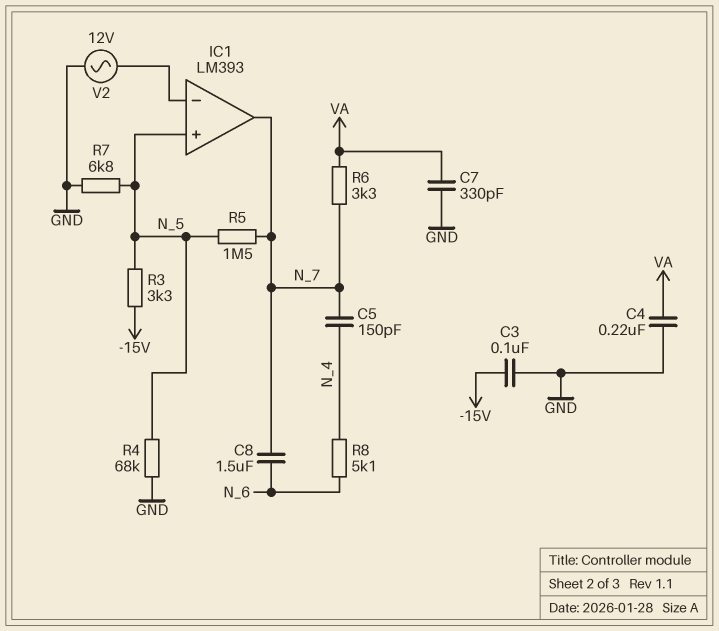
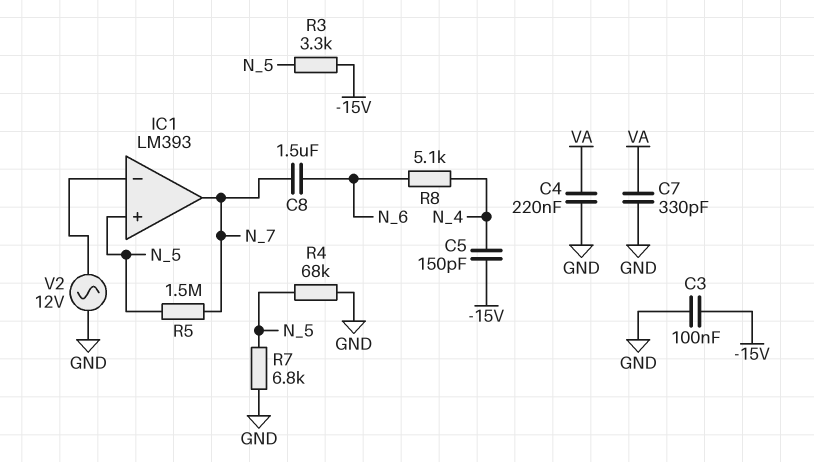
C5: 150pF (N_4, N_7) -> 150pF (-15V, N_4)
R6: 3.3k (N_7, VA) -> none

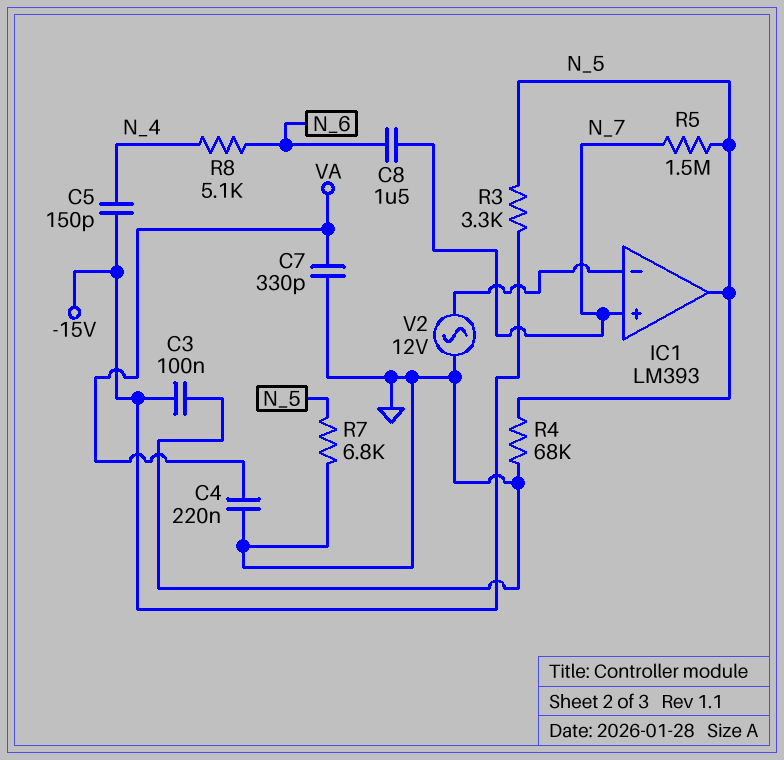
IC1 pin in+: N_5 -> N_7
IC1 pin out: N_7 -> N_5

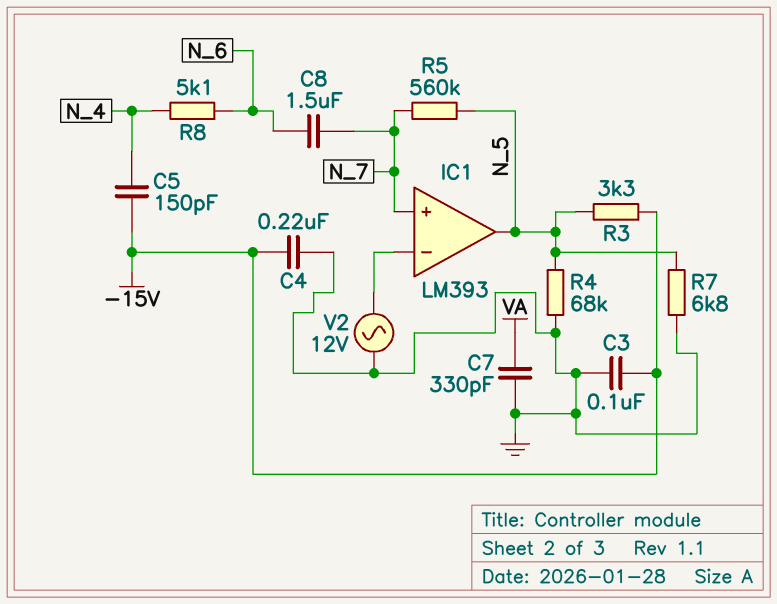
C4: 220nF (GND, VA) -> 220nF (-15V, GND)
R5: 1.5M (N_5, N_7) -> 560k (N_5, N_7)

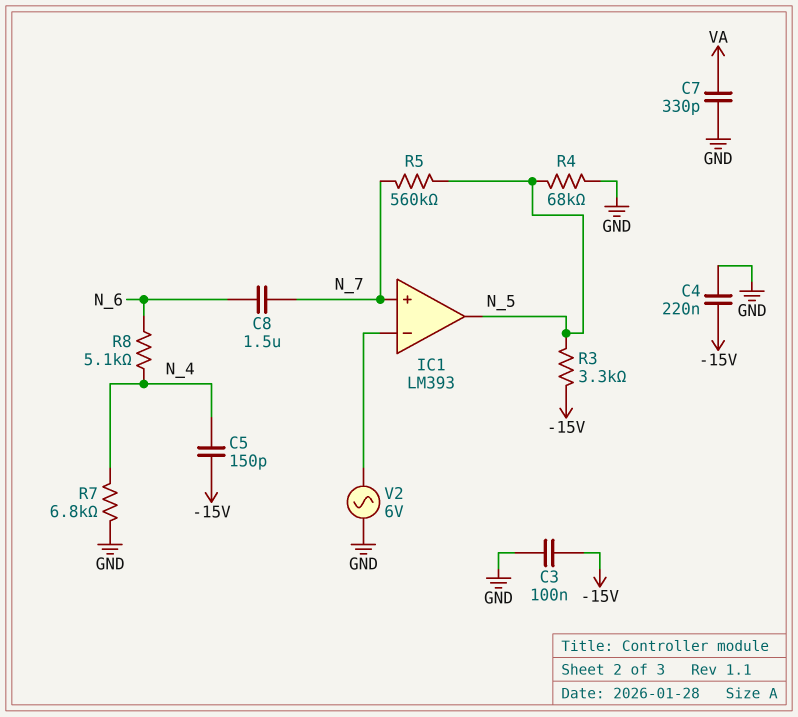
R7: 6.8k (GND, N_5) -> 6.8k (GND, N_4)
V2: AC 12V (GND, IC1/in-) -> AC 6V (GND, IC1/in-)

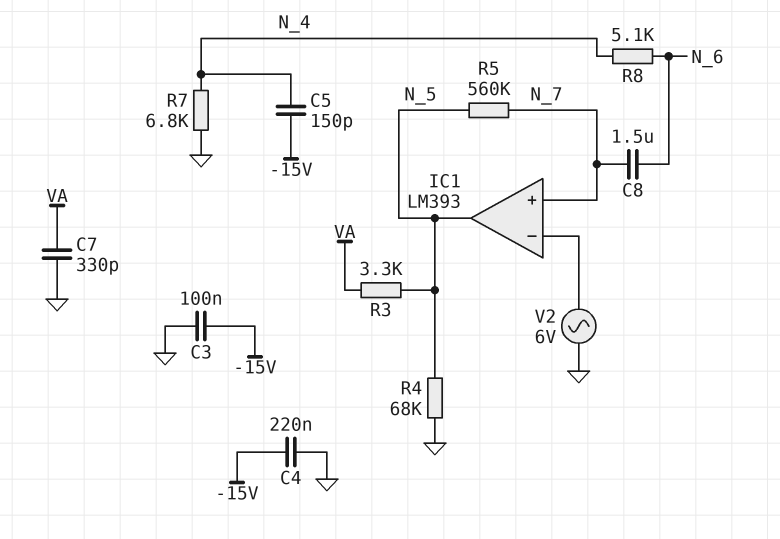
R3: 3.3k (-15V, N_5) -> 3.3k (N_5, VA)

